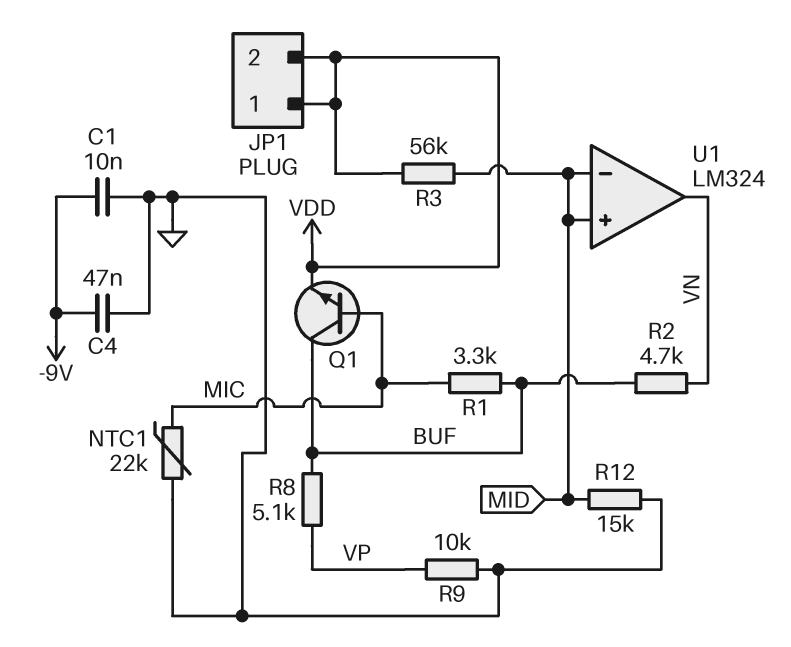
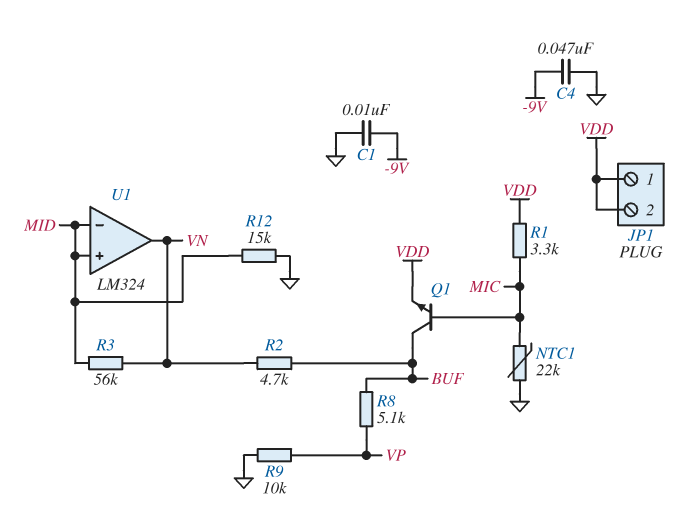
R1: 3.3k (BUF, MIC) -> 3.3k (MIC, VDD)
R3: 56k (MID, VDD) -> 56k (MID, VN)

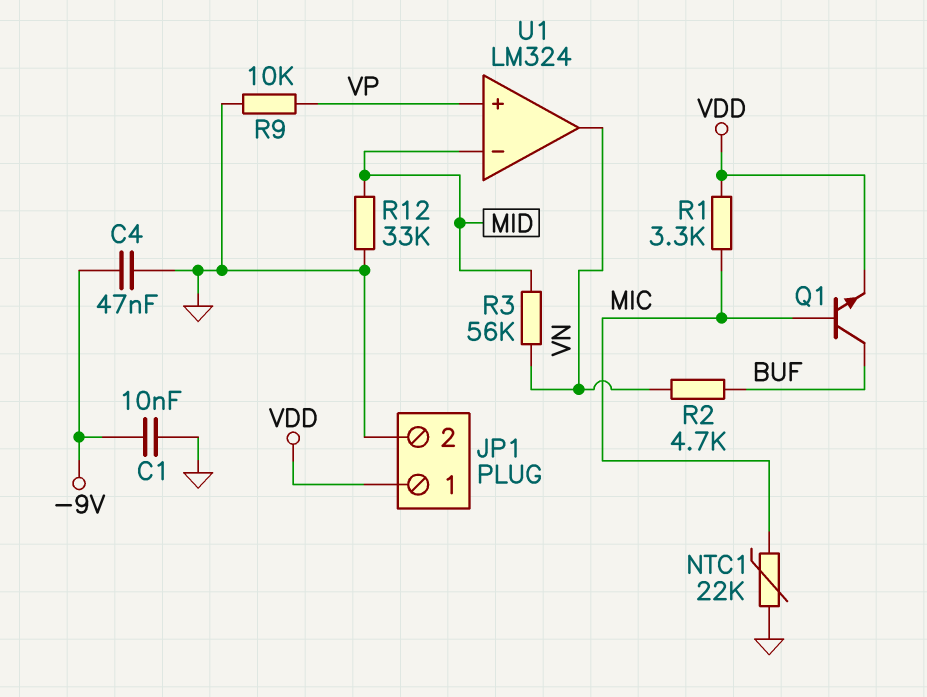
JP1 pin 2: VDD -> GND
R8: 5.1k (BUF, VP) -> none
R12: 15k (GND, MID) -> 33k (GND, MID)
U1 pin in+: MID -> VP

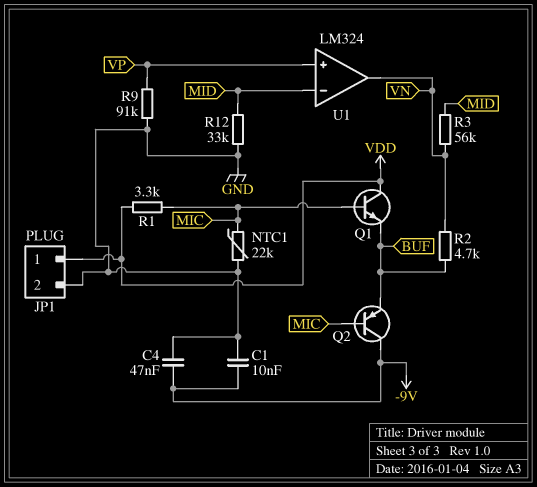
Q1: NPN (B MIC, C BUF, E VDD) -> NPN (B MIC, C VDD, E BUF)
Q2: none -> PNP (B MIC, C -9V, E BUF)
R9: 10k (GND, VP) -> 91k (GND, VP)

